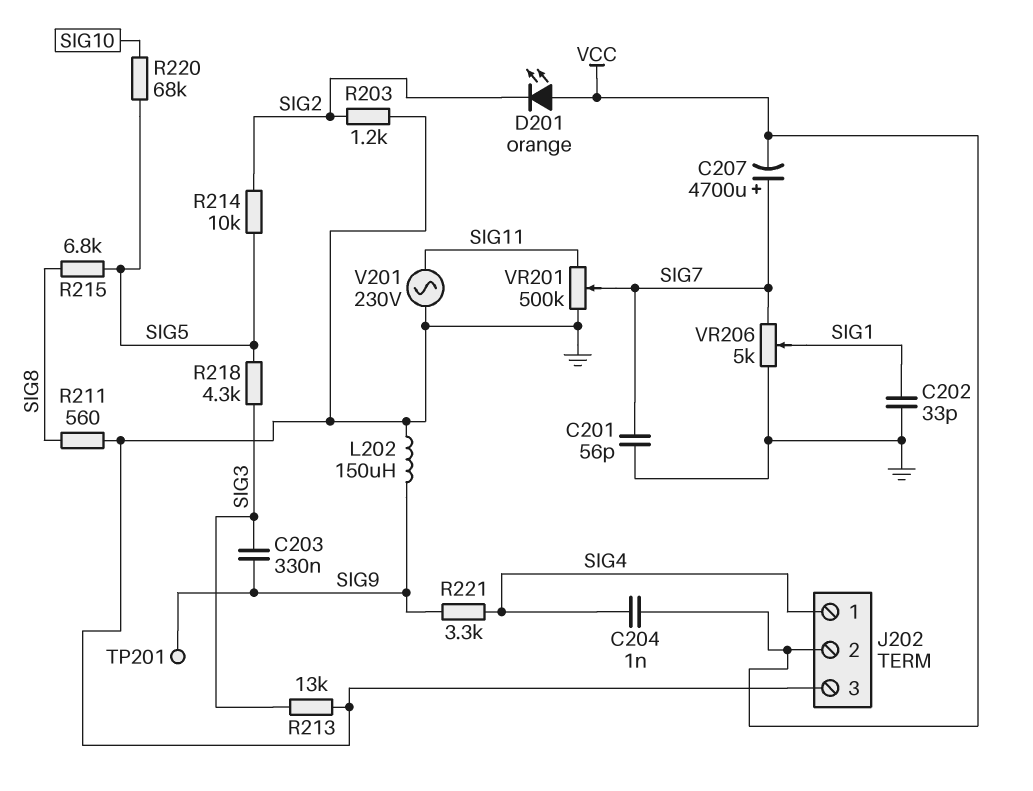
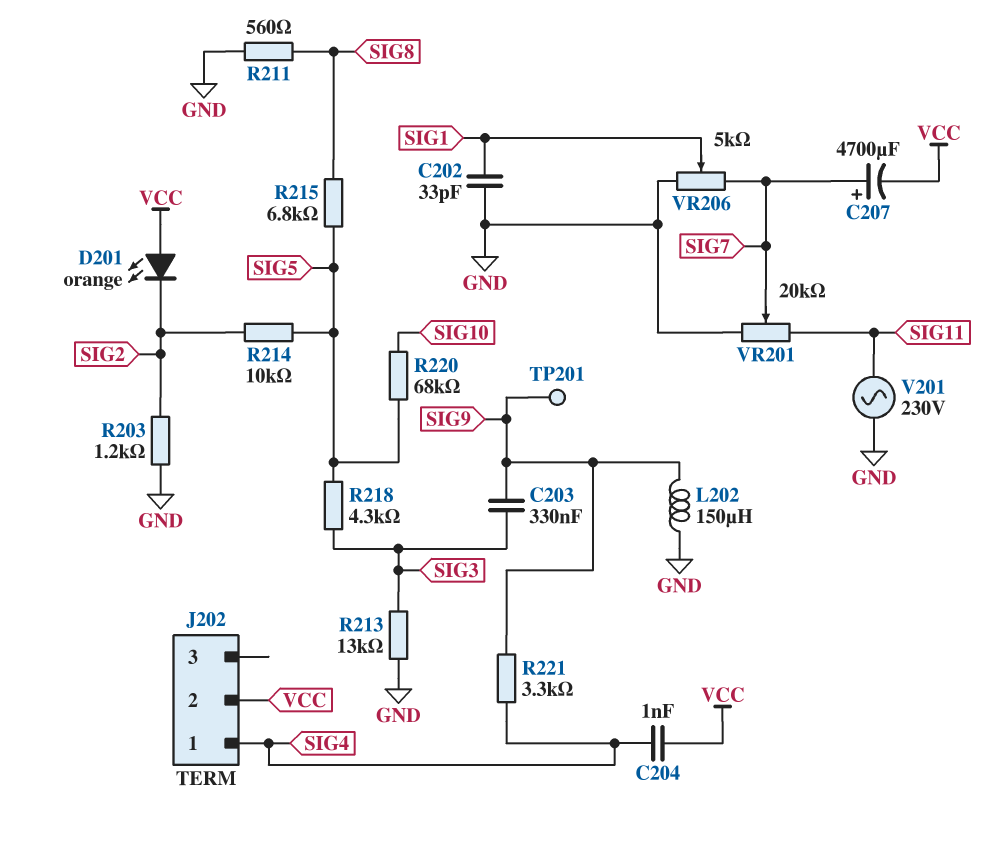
C201: 56pF (GND, SIG7) -> none
J202 pin 3: GND -> none
VR201: 500k (GND, SIG11, wiper SIG7) -> 20k (GND, SIG11, wiper SIG7)

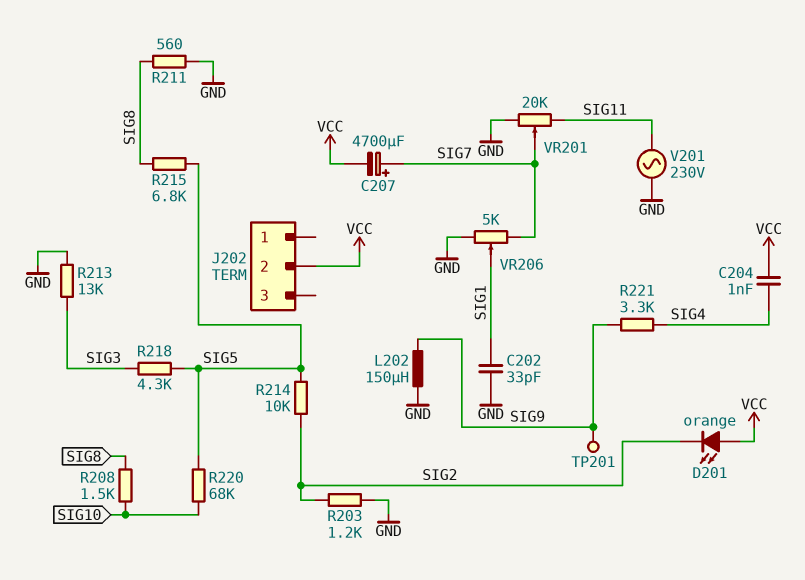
C203: 330nF (SIG3, SIG9) -> none
J202 pin 1: SIG4 -> none
R208: none -> 1.5k (SIG8, SIG10)

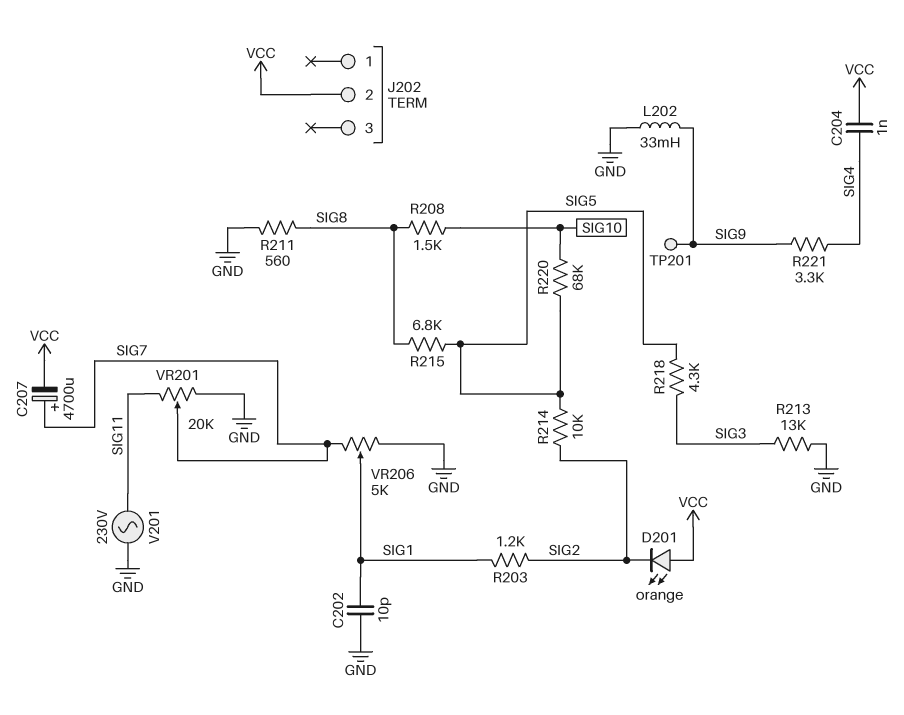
C202: 33pF (GND, SIG1) -> 10pF (GND, SIG1)
L202: 150uH (GND, SIG9) -> 33mH (GND, SIG9)
R203: 1.2k (GND, SIG2) -> 1.2k (SIG1, SIG2)

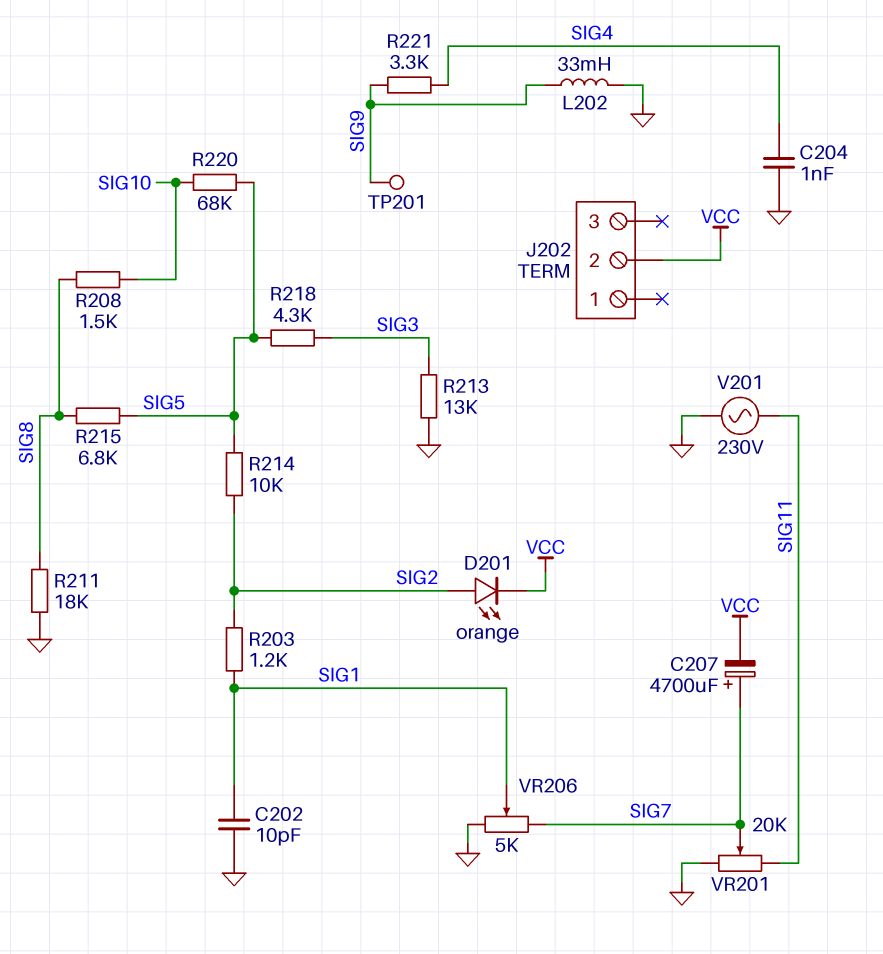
C204: 1nF (SIG4, VCC) -> 1nF (GND, SIG4)
D201: LED orange (A VCC, K SIG2) -> LED orange (A SIG2, K VCC)
R211: 560 (GND, SIG8) -> 18k (GND, SIG8)

